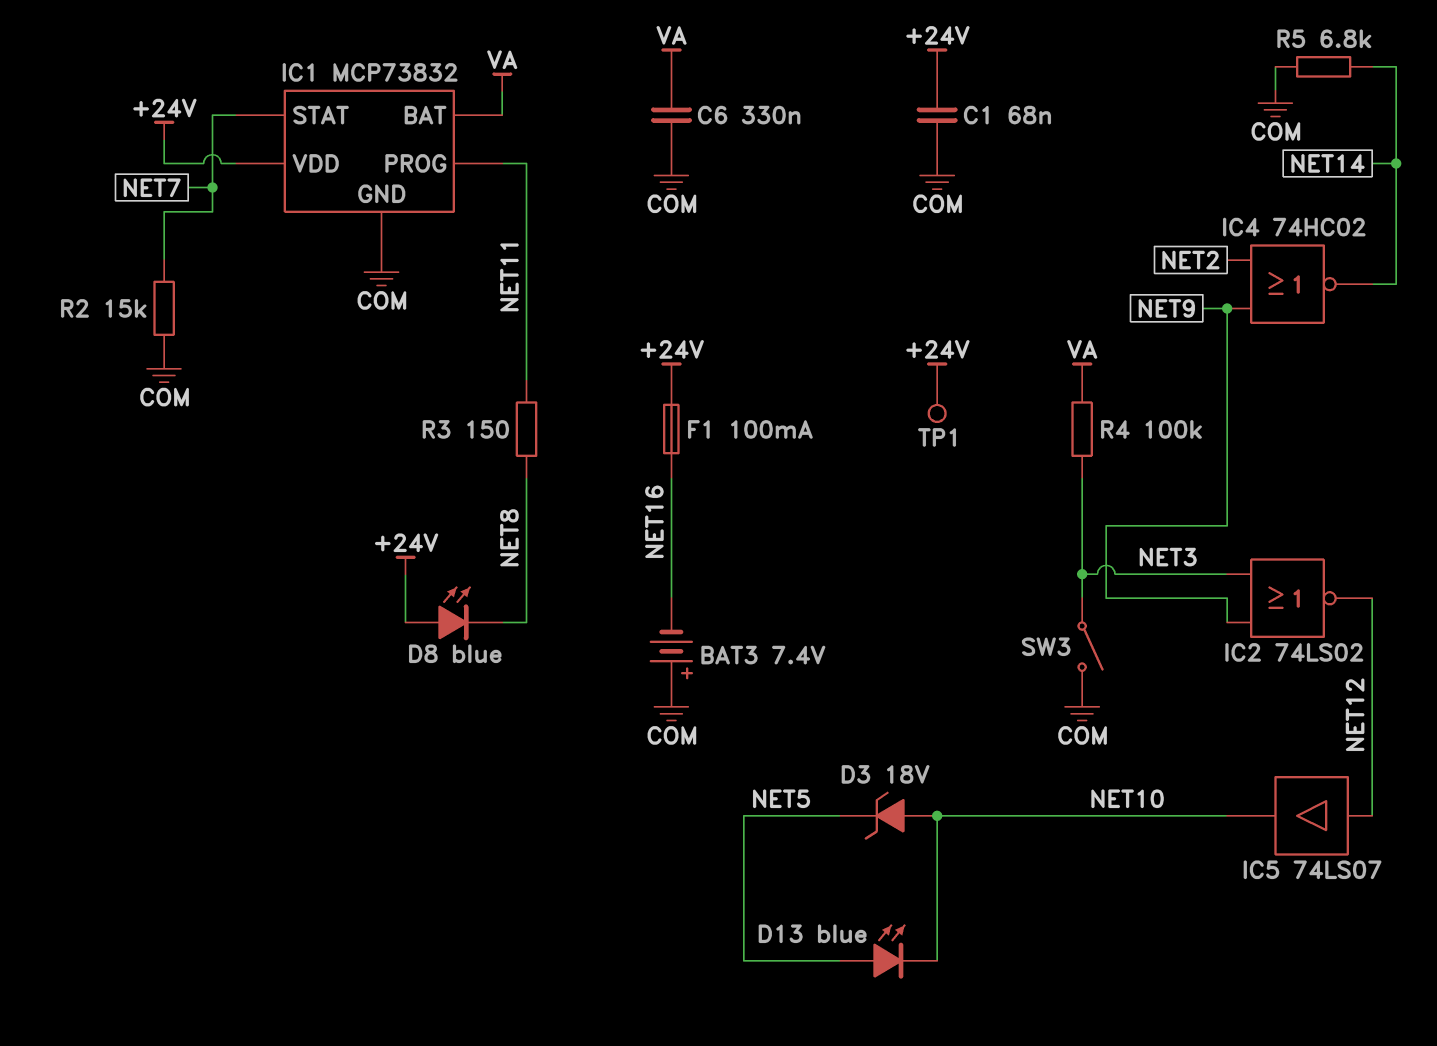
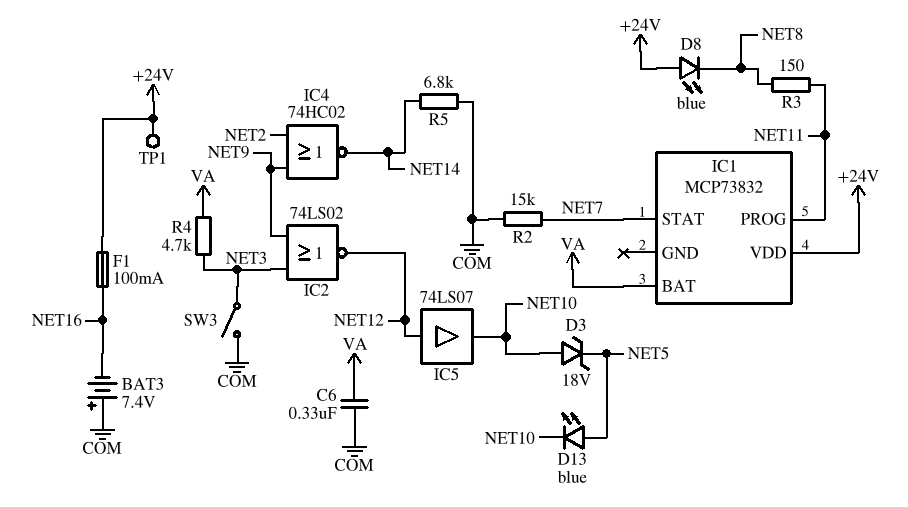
C1: 68nF (+24V, COM) -> none
IC1 pin GND: COM -> none
R4: 100k (NET3, VA) -> 4.7k (NET3, VA)

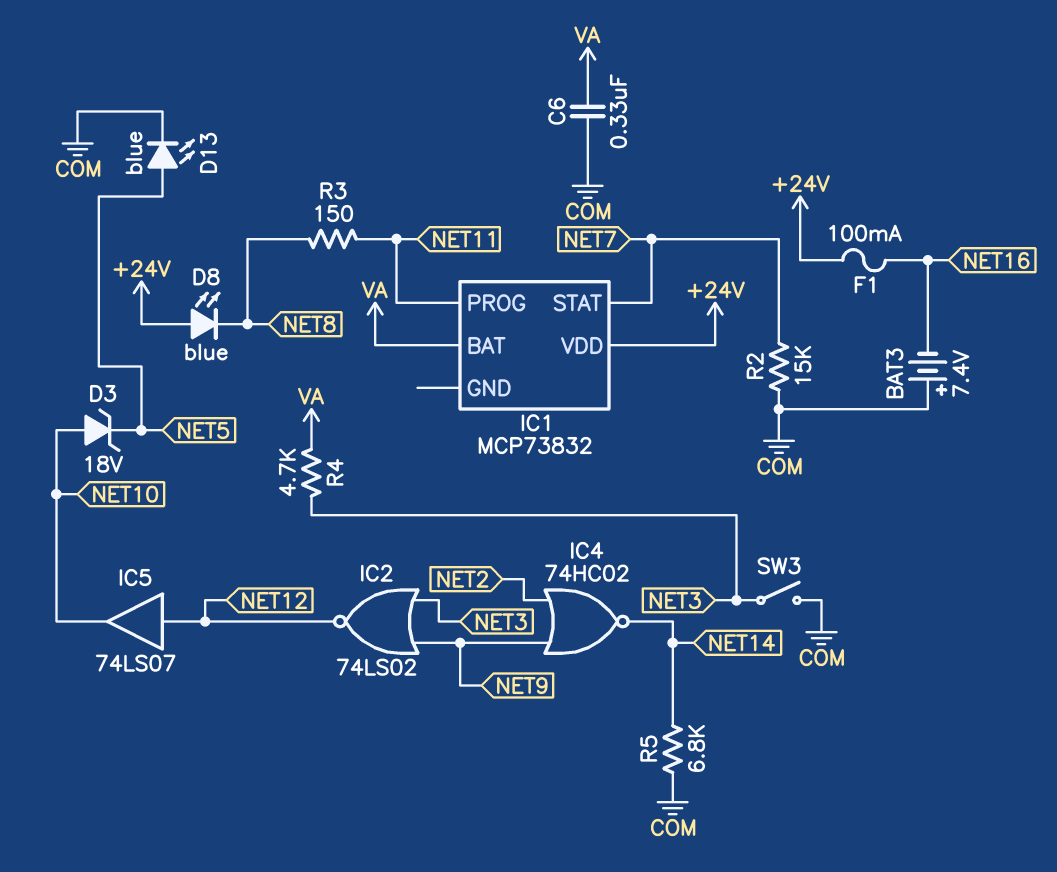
D13: LED blue (A NET5, K NET10) -> LED blue (A NET5, K COM)
TP1: test point (+24V) -> none

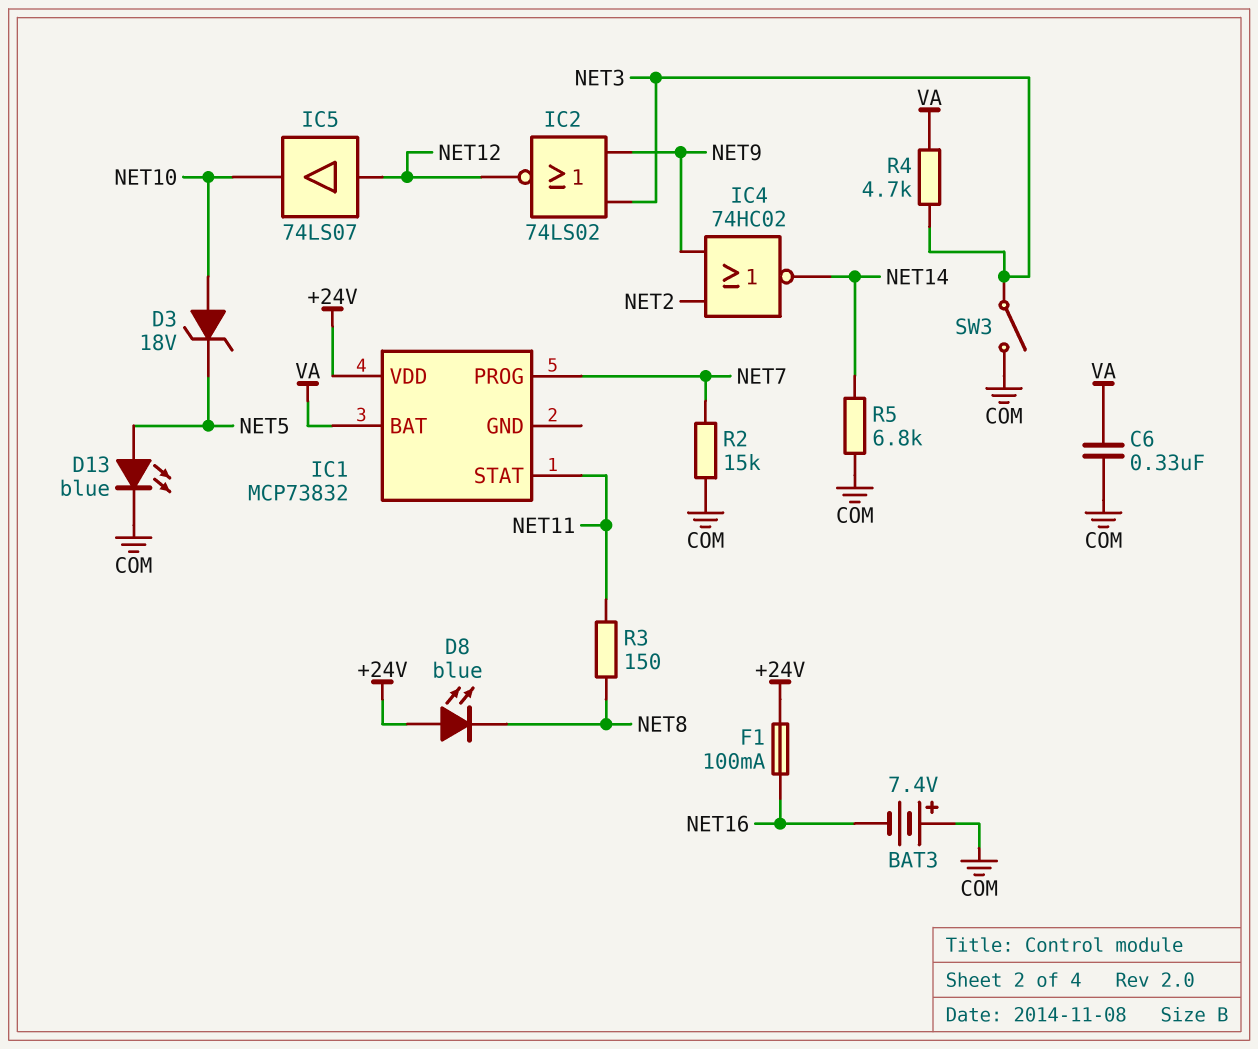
IC1 pin PROG: NET11 -> NET7
IC1 pin STAT: NET7 -> NET11

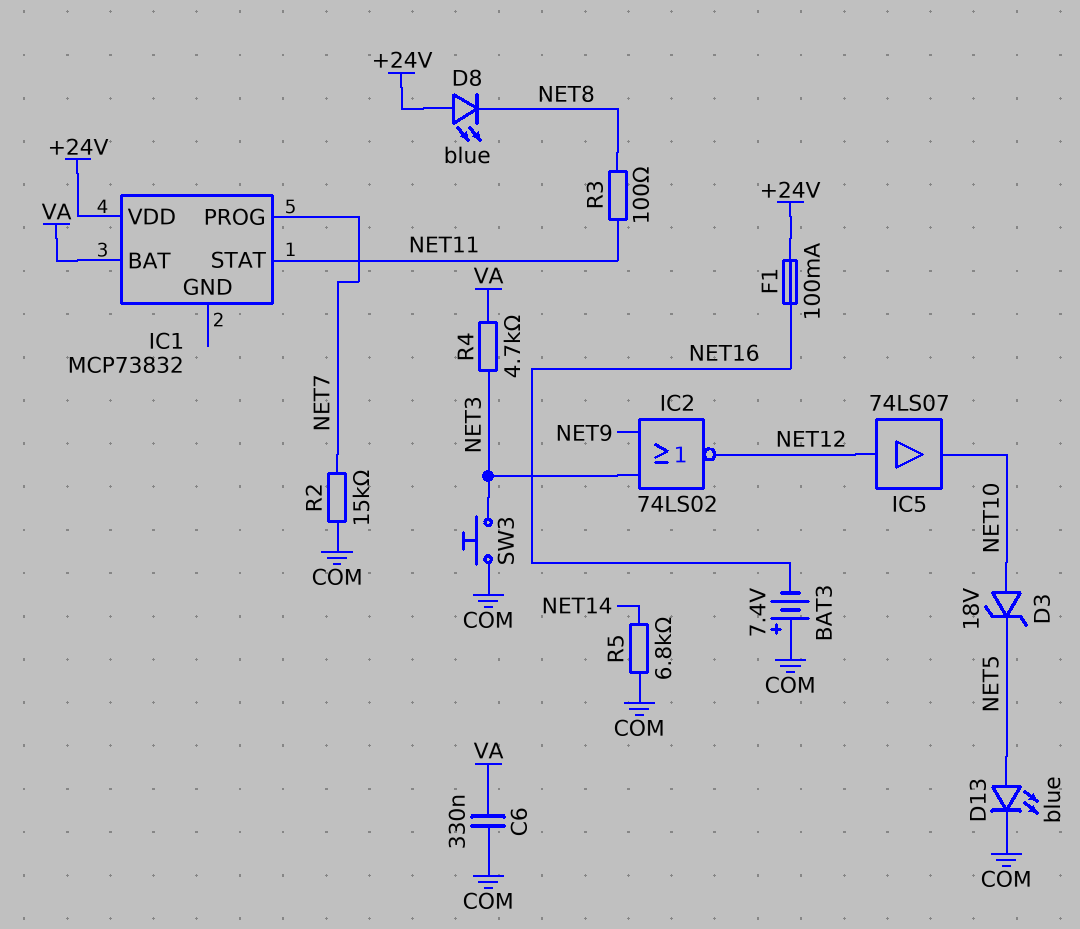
IC4: NOR 74HC02 (in NET2, in NET9, out NET14) -> none
R3: 150 (NET8, NET11) -> 100 (NET8, NET11)
SW3: switch (COM, NET3) -> button (COM, NET3)

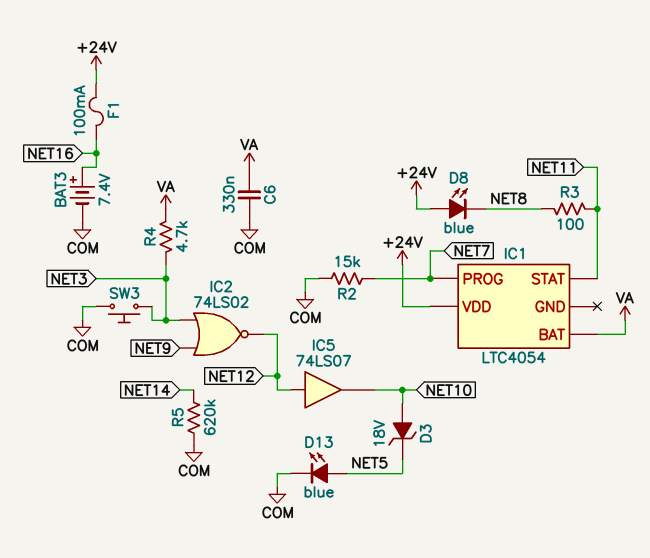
BAT3: 7.4V (plus COM, minus NET16) -> 7.4V (plus NET16, minus COM)
IC1: MCP73832 -> LTC4054
R5: 6.8k (COM, NET14) -> 620k (COM, NET14)

